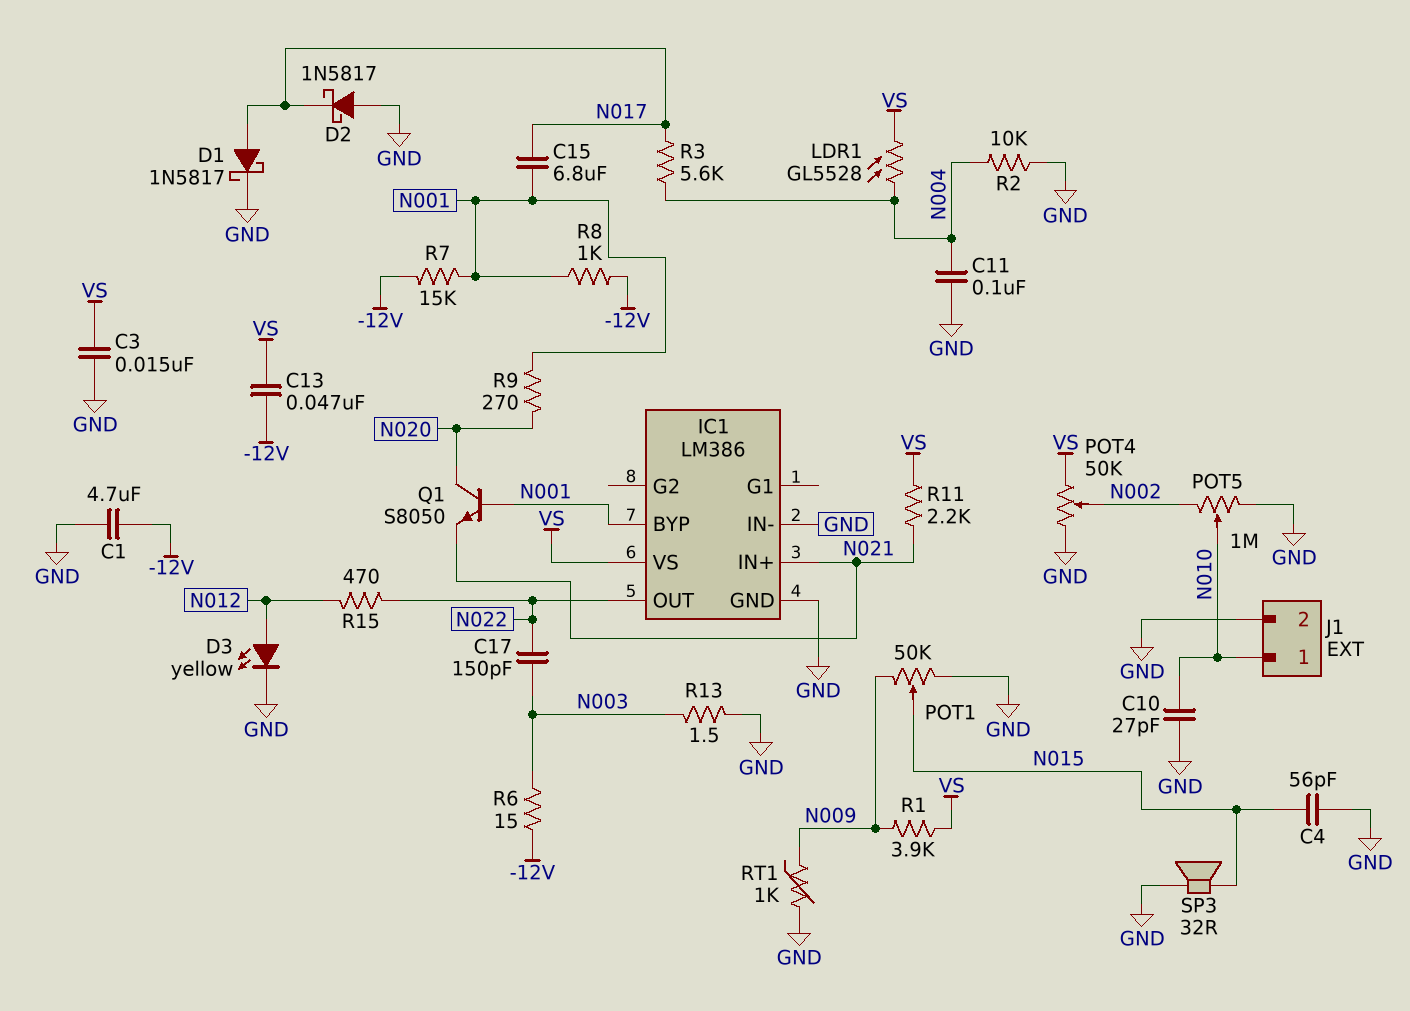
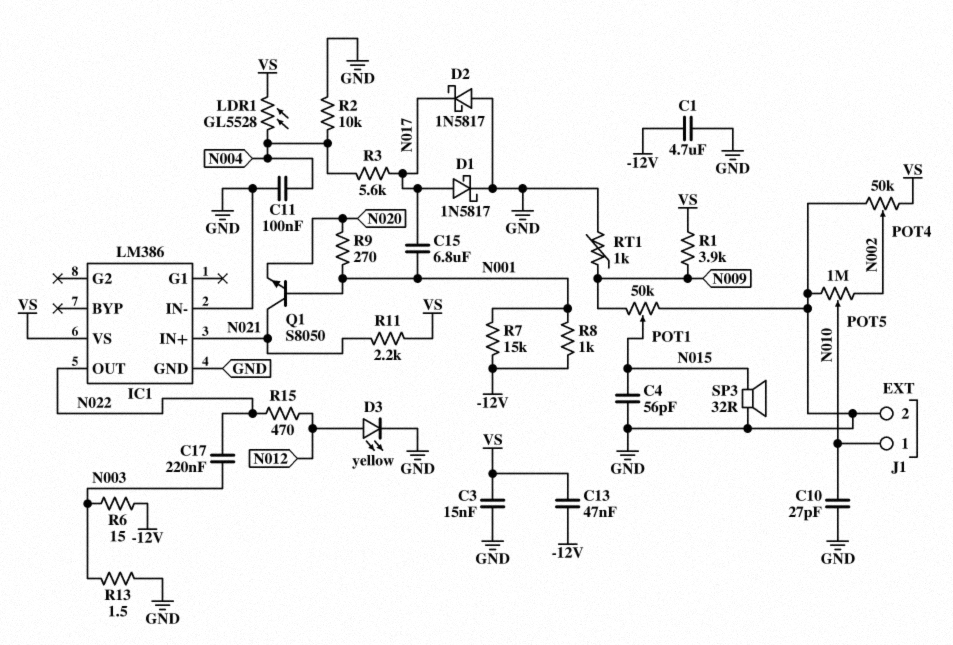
C17: 150pF (N003, N022) -> 220nF (N003, N022)
IC1 pin BYP: N001 -> none
Q1: NPN S8050 (B N001, C N020, E N021) -> NPN S8050 (B N001, C N021, E N020)

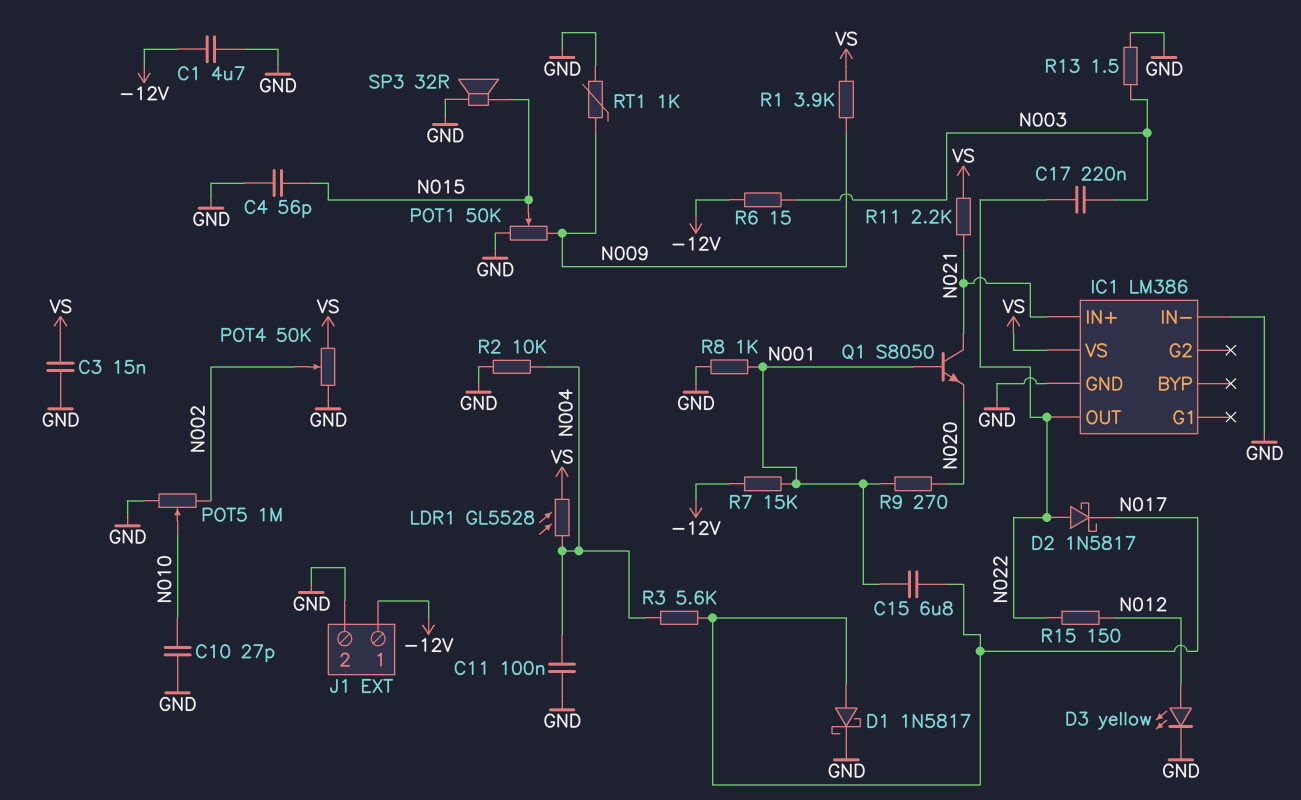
C13: 47nF (-12V, VS) -> none
D2: schottky 1N5817 (A GND, K N017) -> schottky 1N5817 (A N022, K N017)
J1 pin 1: N010 -> -12V
R8: 1k (-12V, N001) -> 1k (GND, N001)
R15: 470 (N012, N022) -> 150 (N012, N022)

